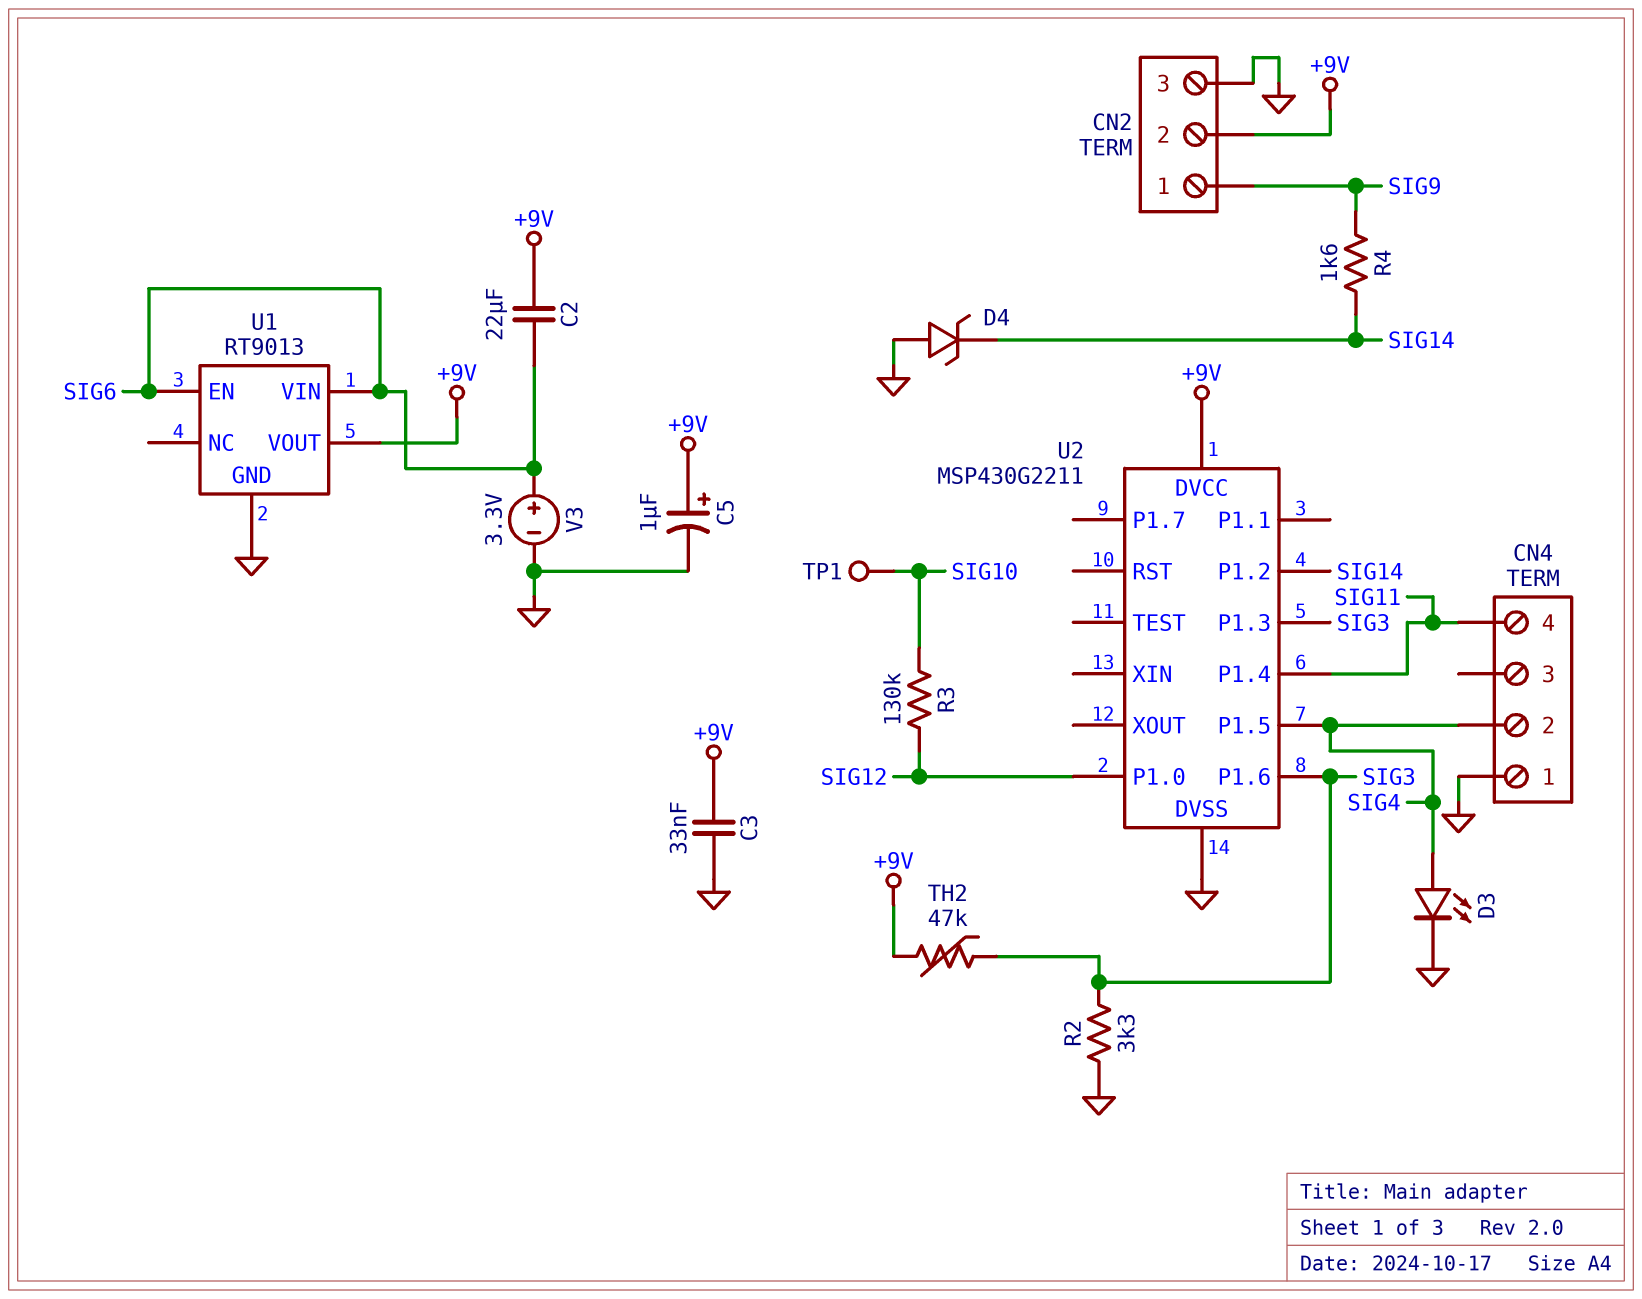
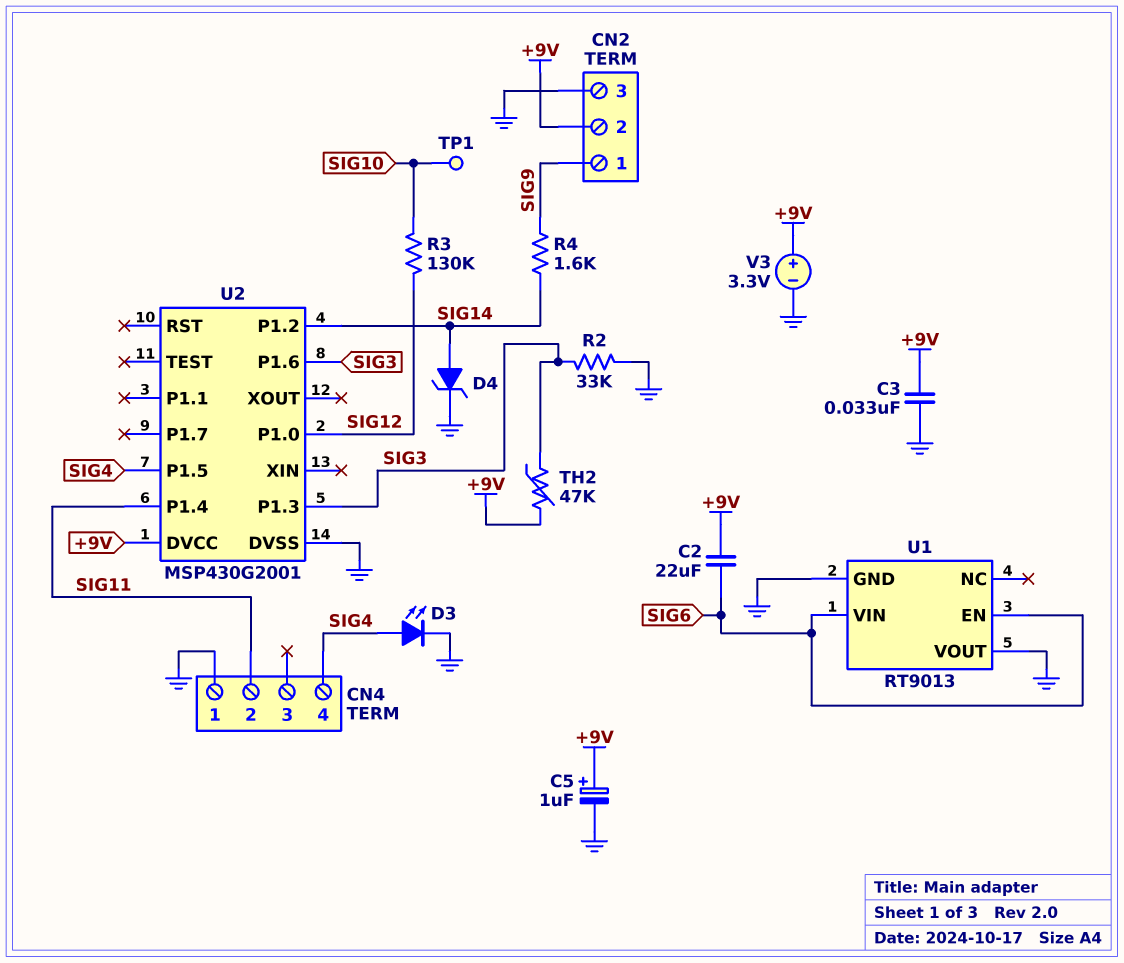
CN4 pin 2: SIG4 -> SIG11
CN4 pin 4: SIG11 -> SIG4
D4: zener (A GND, K SIG14) -> zener (A SIG14, K GND)
R2: 3.3k (GND, SIG3) -> 33k (GND, SIG3)
U1 pin VOUT: +9V -> GND
U2: MSP430G2211 -> MSP430G2001
V3: 3.3V (plus SIG6, minus GND) -> 3.3V (plus +9V, minus GND)

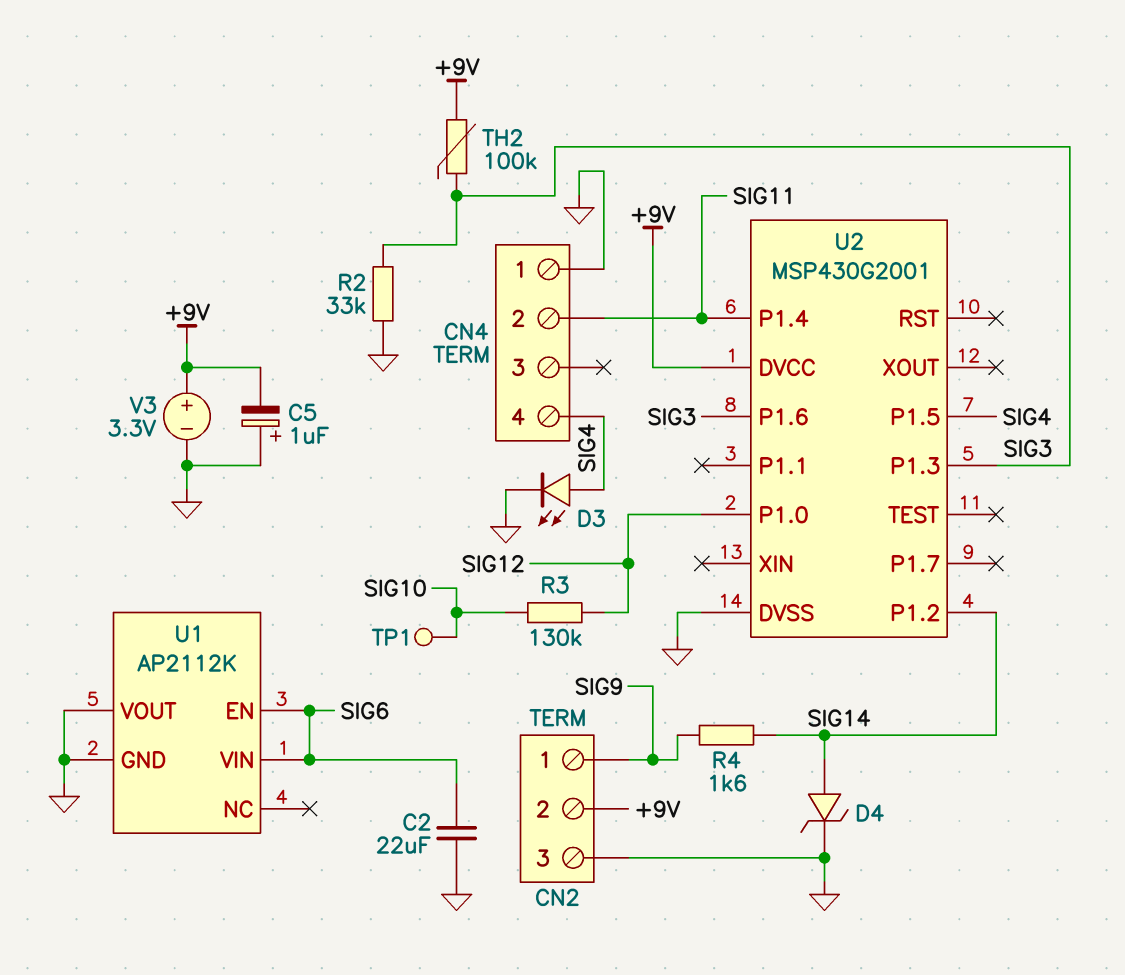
C2: 22uF (+9V, SIG6) -> 22uF (GND, SIG6)
C3: 33nF (+9V, GND) -> none
C5: 1uF (plus +9V, minus GND) -> 1uF (plus GND, minus +9V)
TH2: 47k (+9V, SIG3) -> 100k (+9V, SIG3)
U1: RT9013 -> AP2112K

